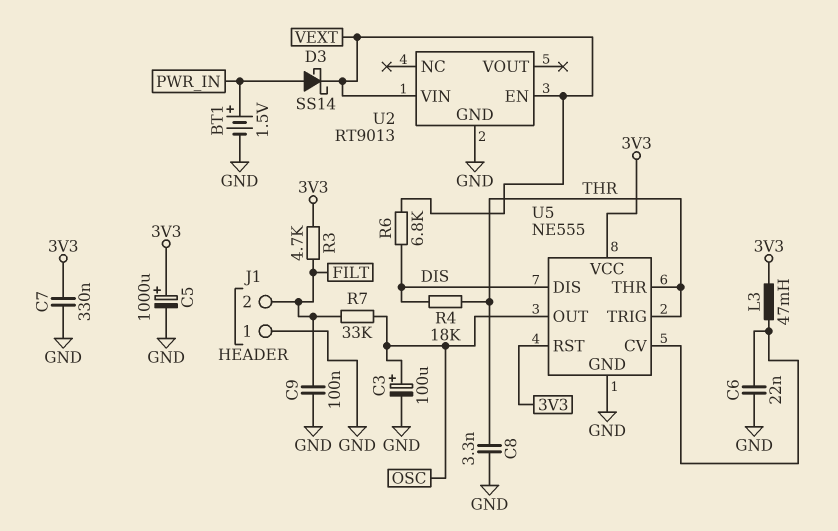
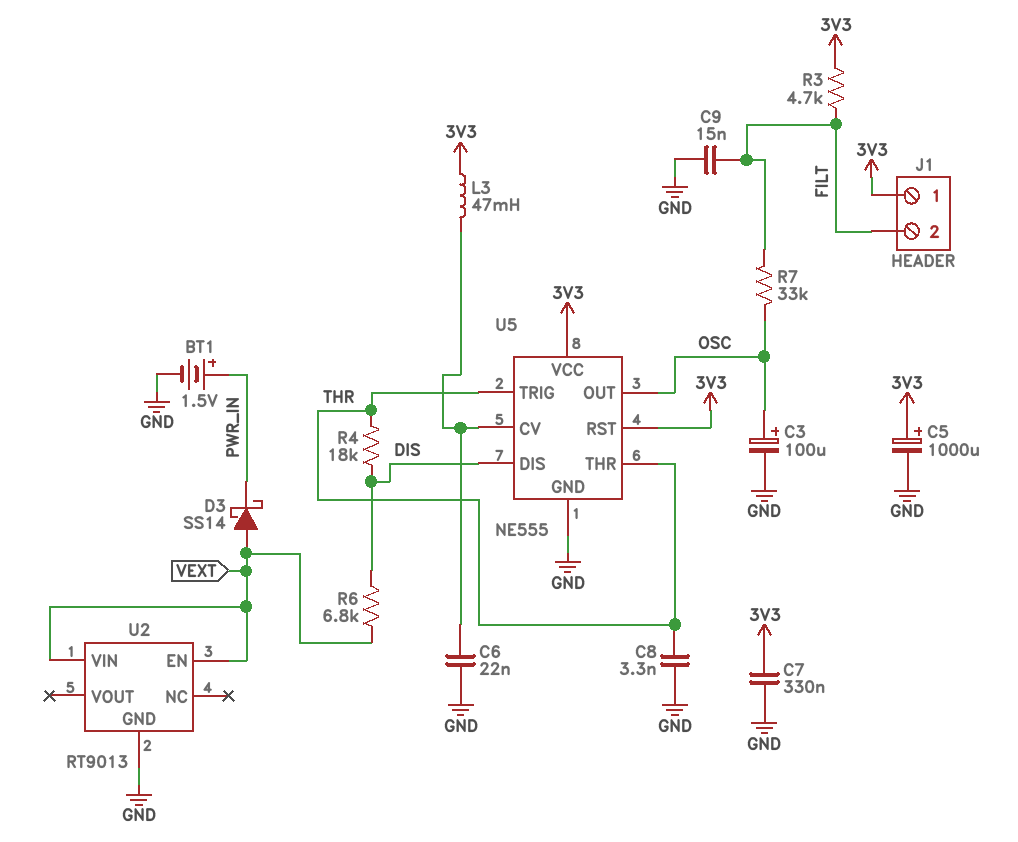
C9: 100nF (FILT, GND) -> 15nF (FILT, GND)
D3: schottky SS14 (A PWR_IN, K VEXT) -> schottky SS14 (A VEXT, K PWR_IN)
J1 pin 1: GND -> 3V3

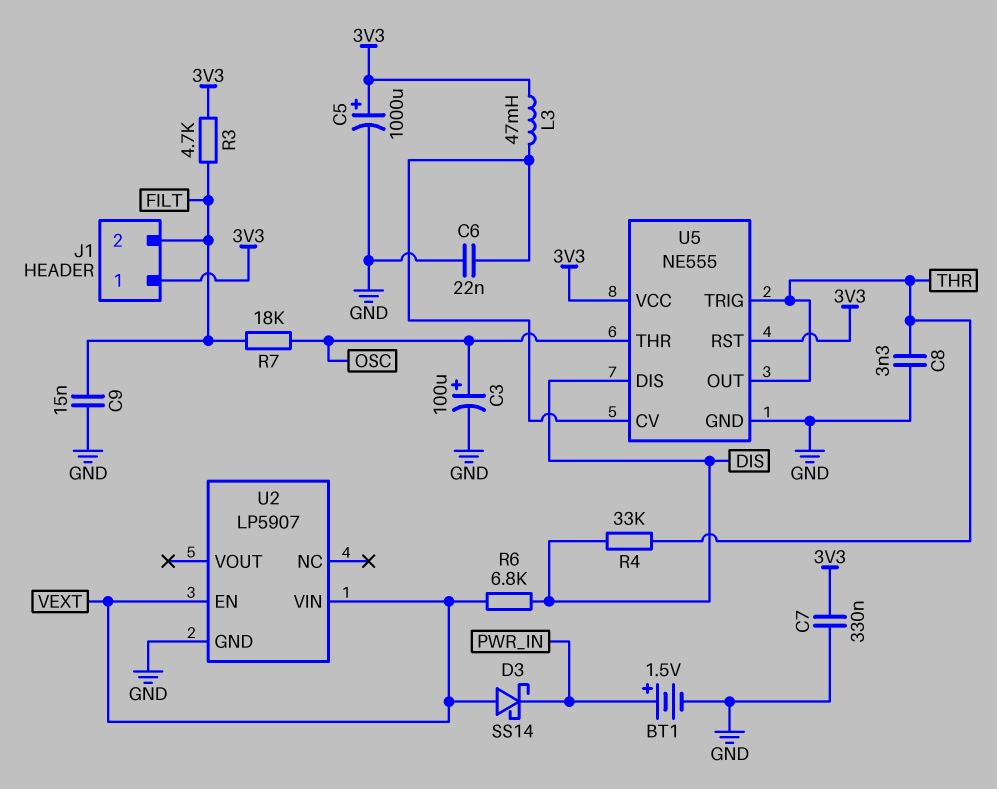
R4: 18k (DIS, THR) -> 33k (DIS, THR)
R7: 33k (FILT, OSC) -> 18k (FILT, OSC)
U2: RT9013 -> LP5907
U5 pin OUT: OSC -> THR
U5 pin THR: THR -> OSC

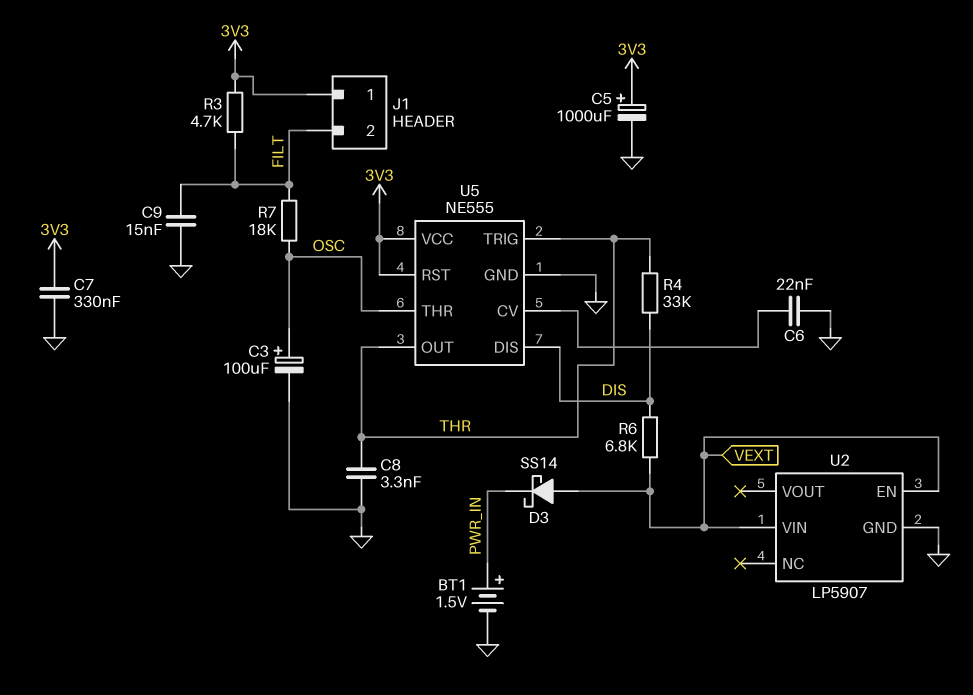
L3: 47mH (3V3, U5/CV) -> none

